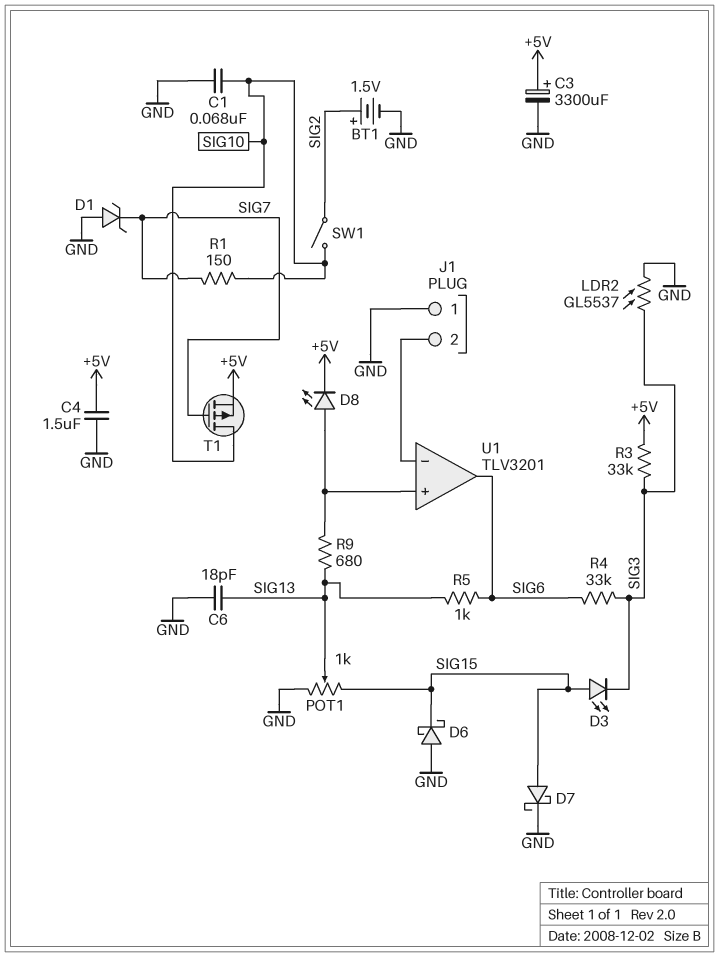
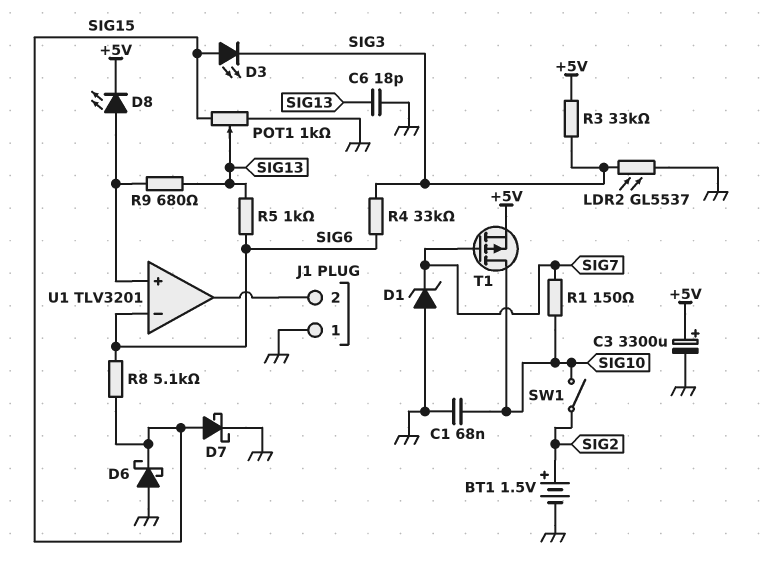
C4: 1.5uF (+5V, GND) -> none
R8: none -> 5.1k (SIG6, SIG15)
U1 pin in-: J1/2 -> SIG6
U1 pin out: SIG6 -> J1/2

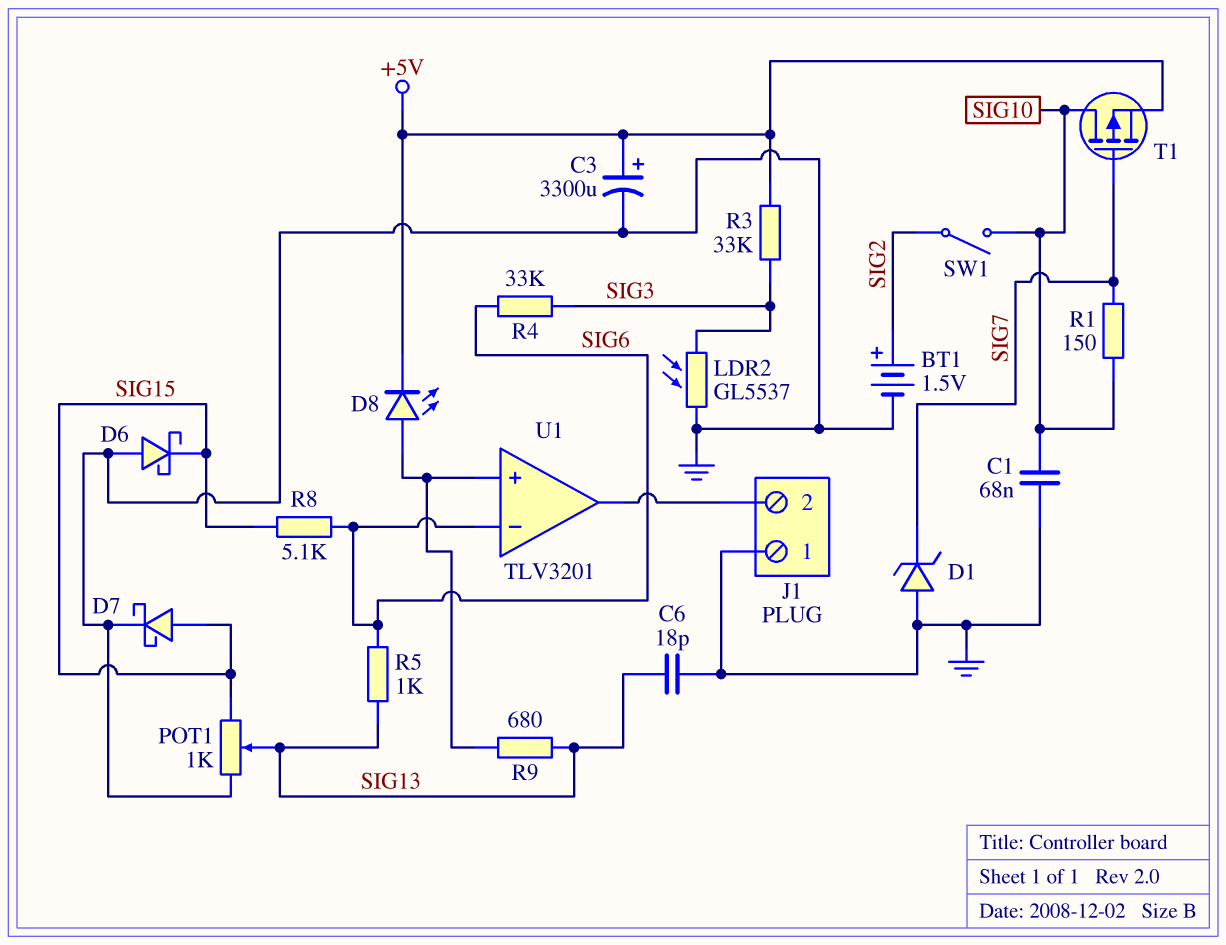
D3: LED (A SIG15, K SIG3) -> none

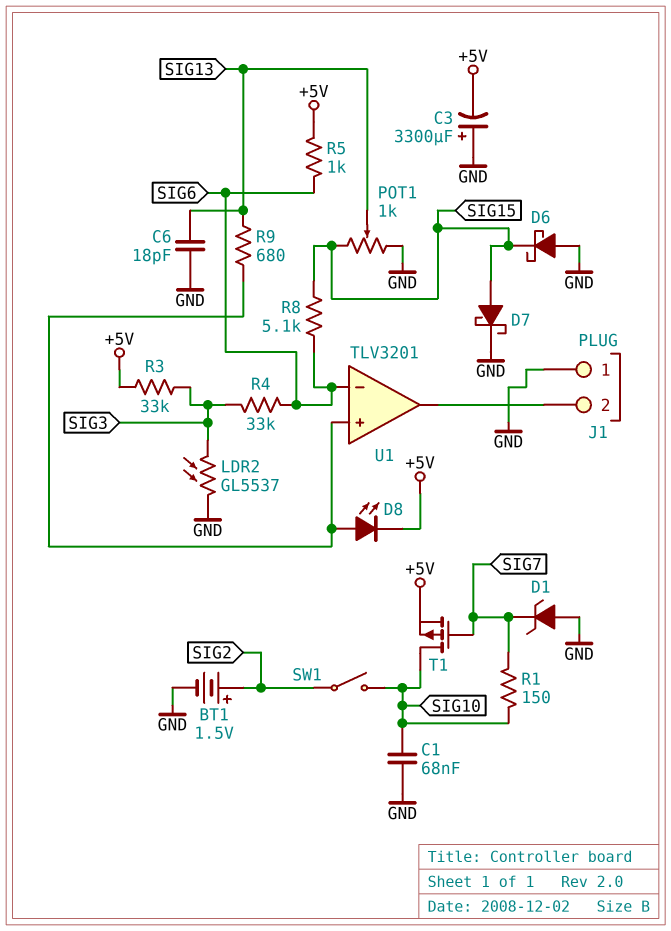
C3: 3300uF (plus +5V, minus GND) -> 3300uF (plus GND, minus +5V)
R5: 1k (SIG6, SIG13) -> 1k (+5V, SIG6)

